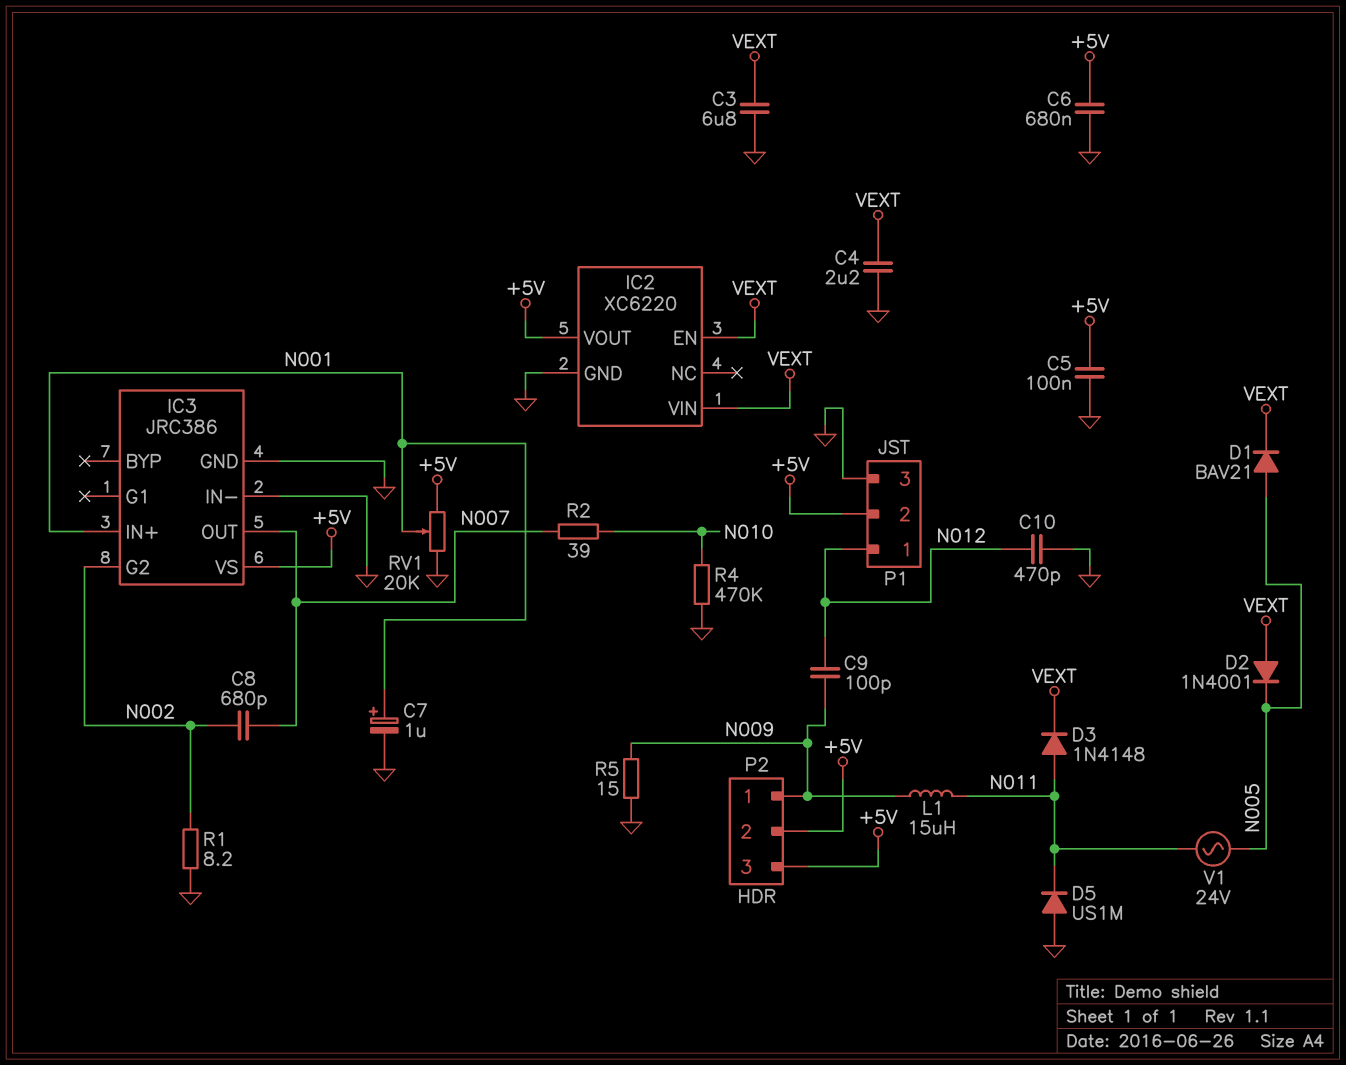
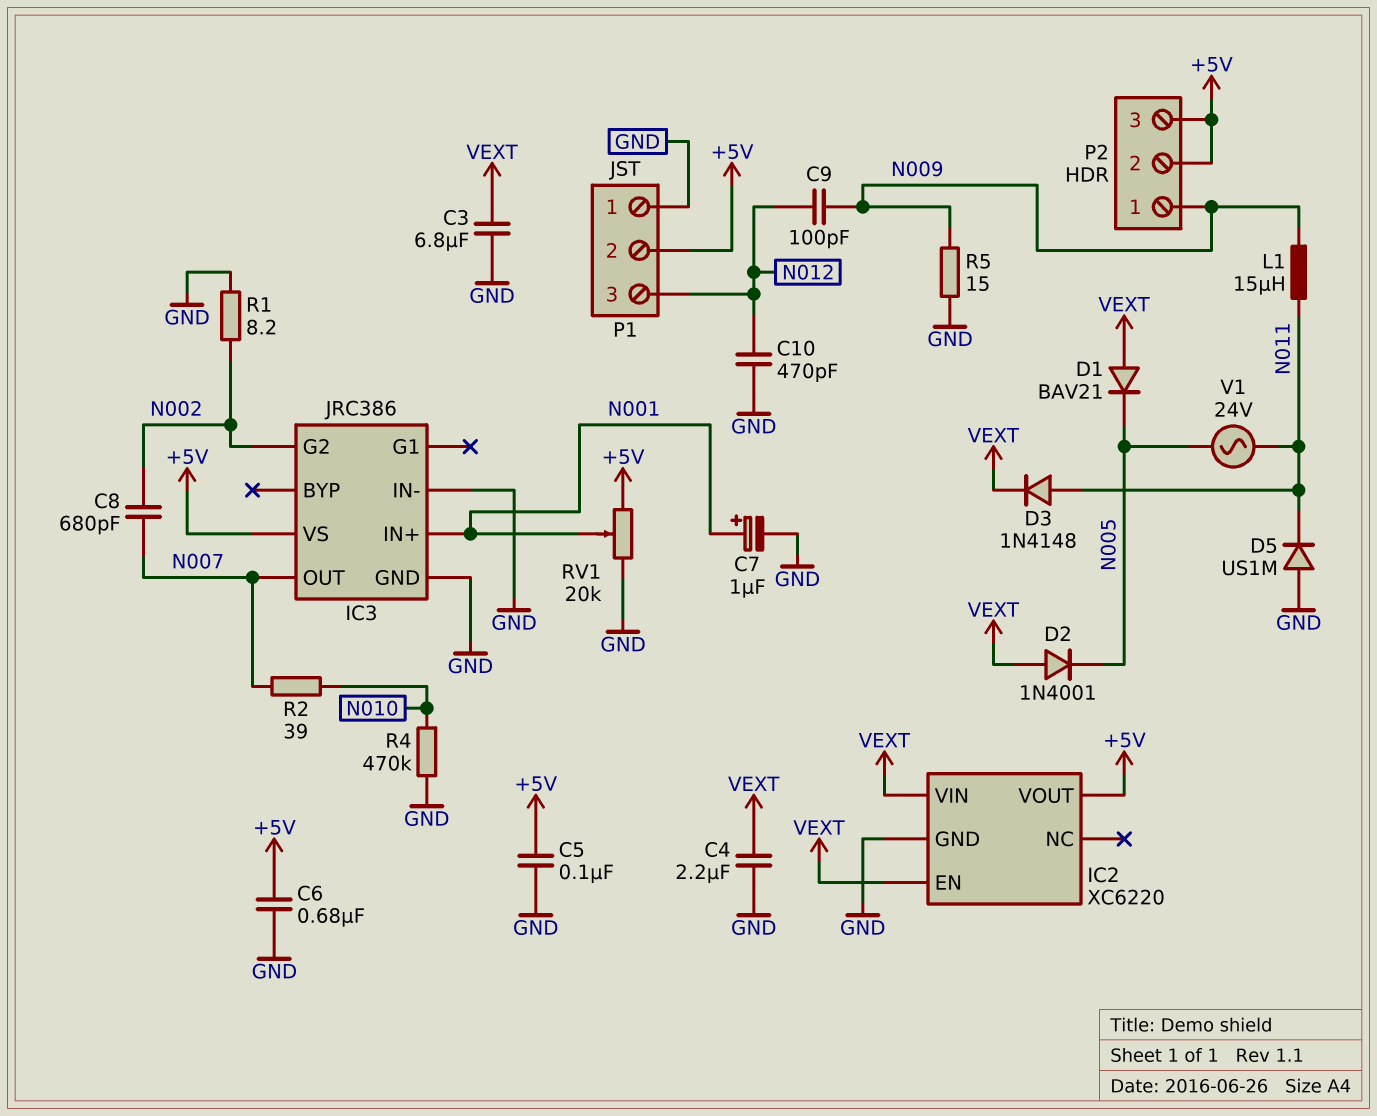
D1: diode BAV21 (A N005, K VEXT) -> diode BAV21 (A VEXT, K N005)
P1 pin 1: N012 -> GND
P1 pin 3: GND -> N012

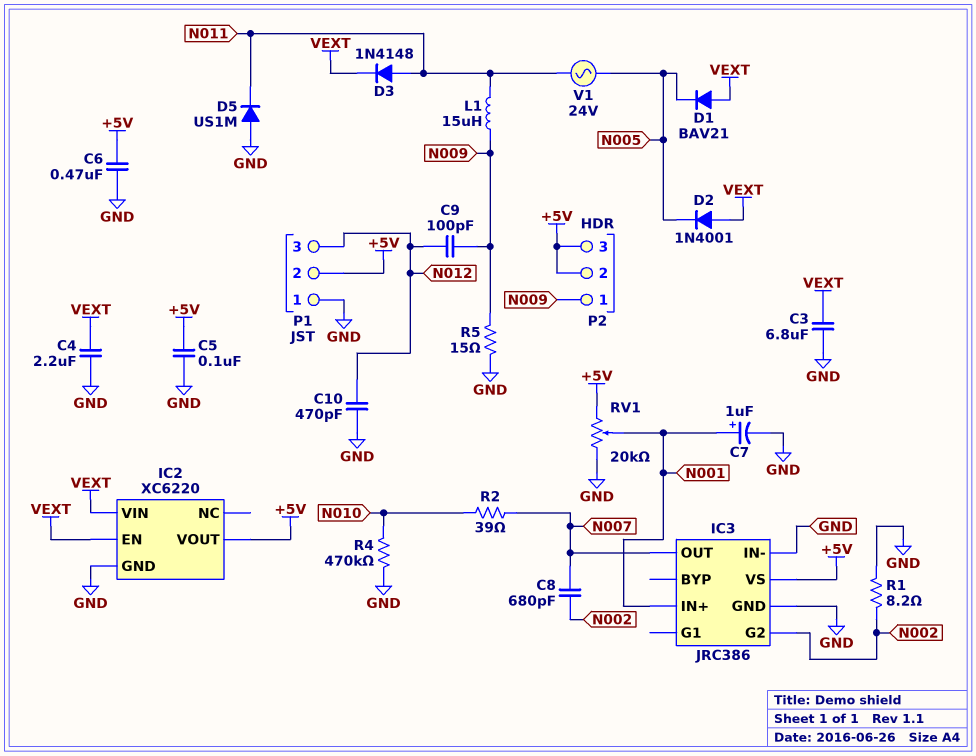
C6: 680nF (+5V, GND) -> 470nF (+5V, GND)

